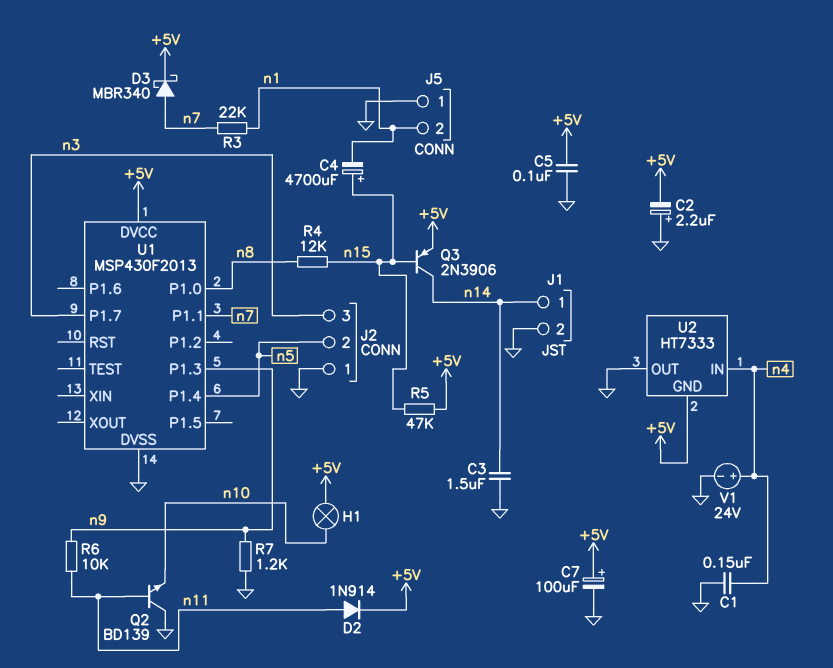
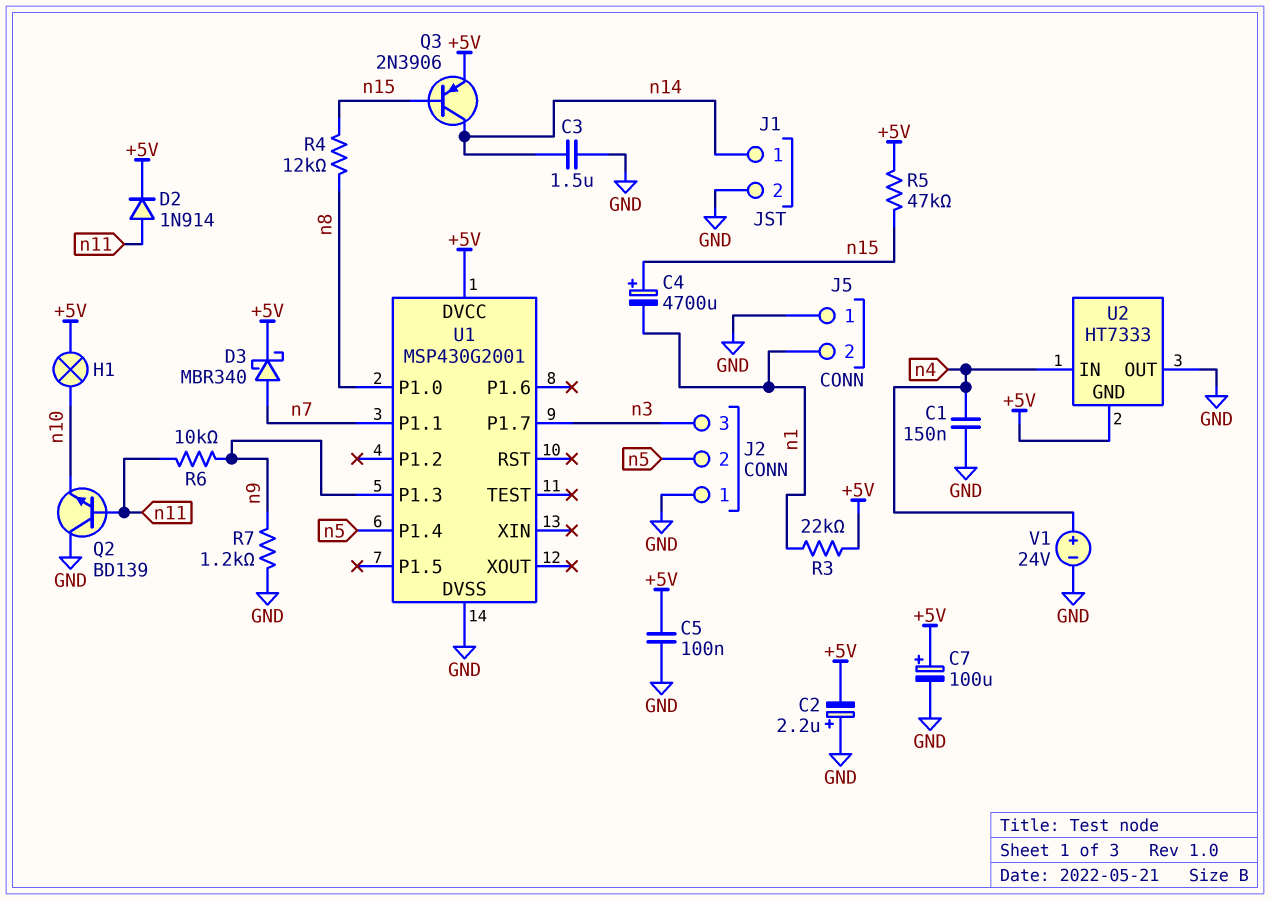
R3: 22k (n1, n7) -> 22k (+5V, n1)
U1: MSP430F2013 -> MSP430G2001

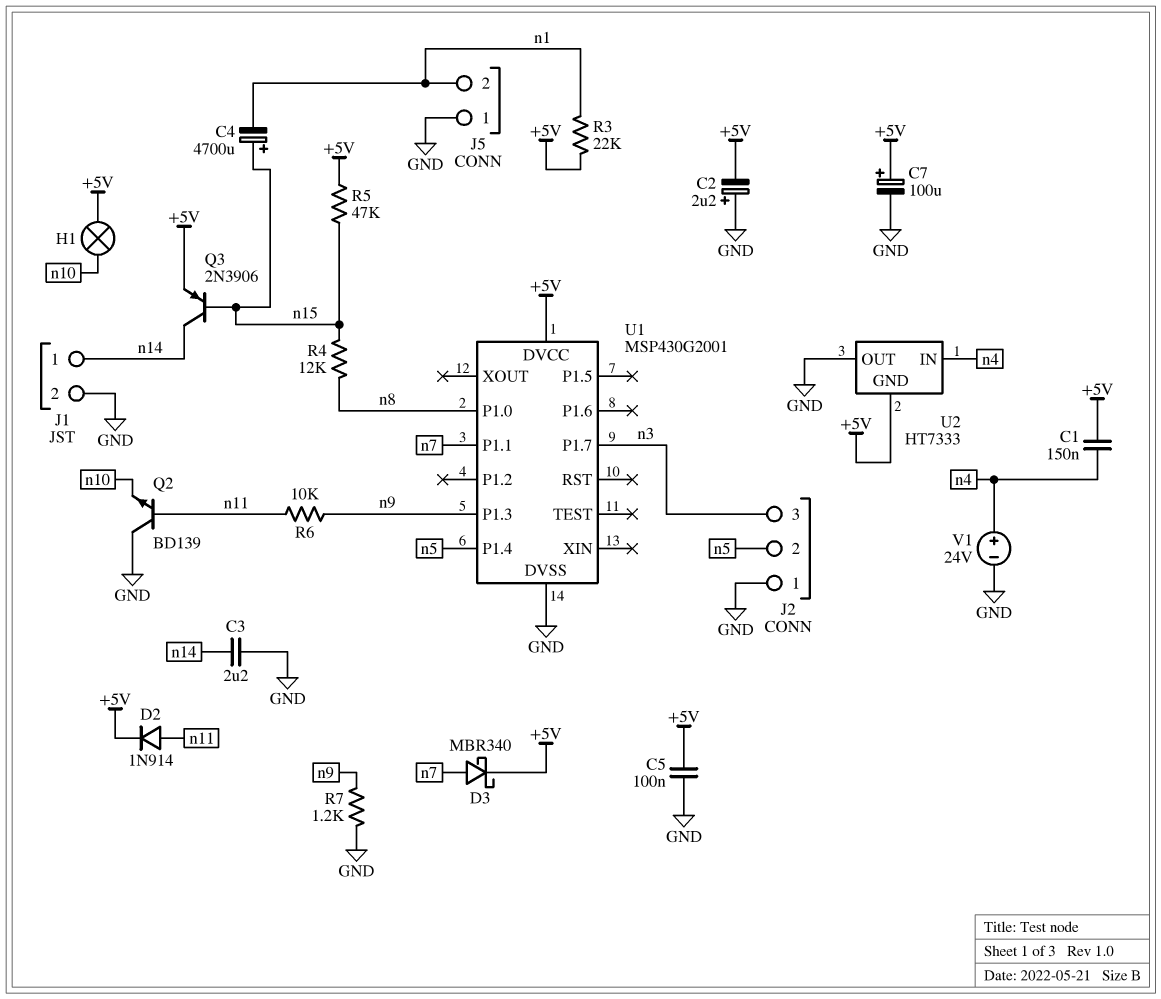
C1: 150nF (GND, n4) -> 150nF (+5V, n4)
C3: 1.5uF (GND, n14) -> 2.2uF (GND, n14)

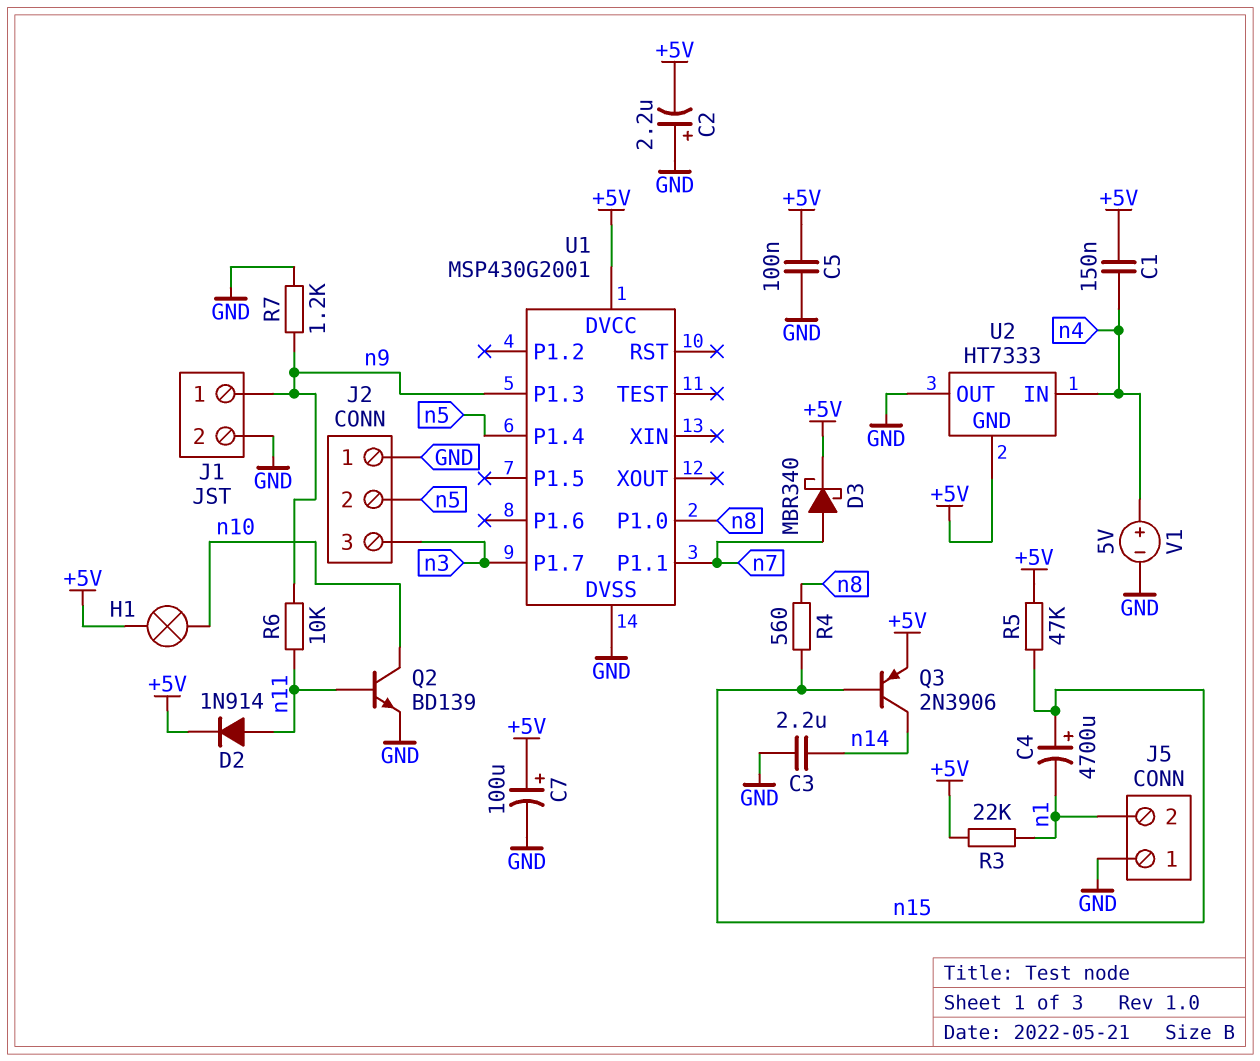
J1 pin 1: n14 -> n9
Q2: NPN BD139 (B n11, C GND, E n10) -> NPN BD139 (B n11, C n10, E GND)
R4: 12k (n8, n15) -> 560 (n8, n15)
V1: 24V (plus n4, minus GND) -> 5V (plus n4, minus GND)

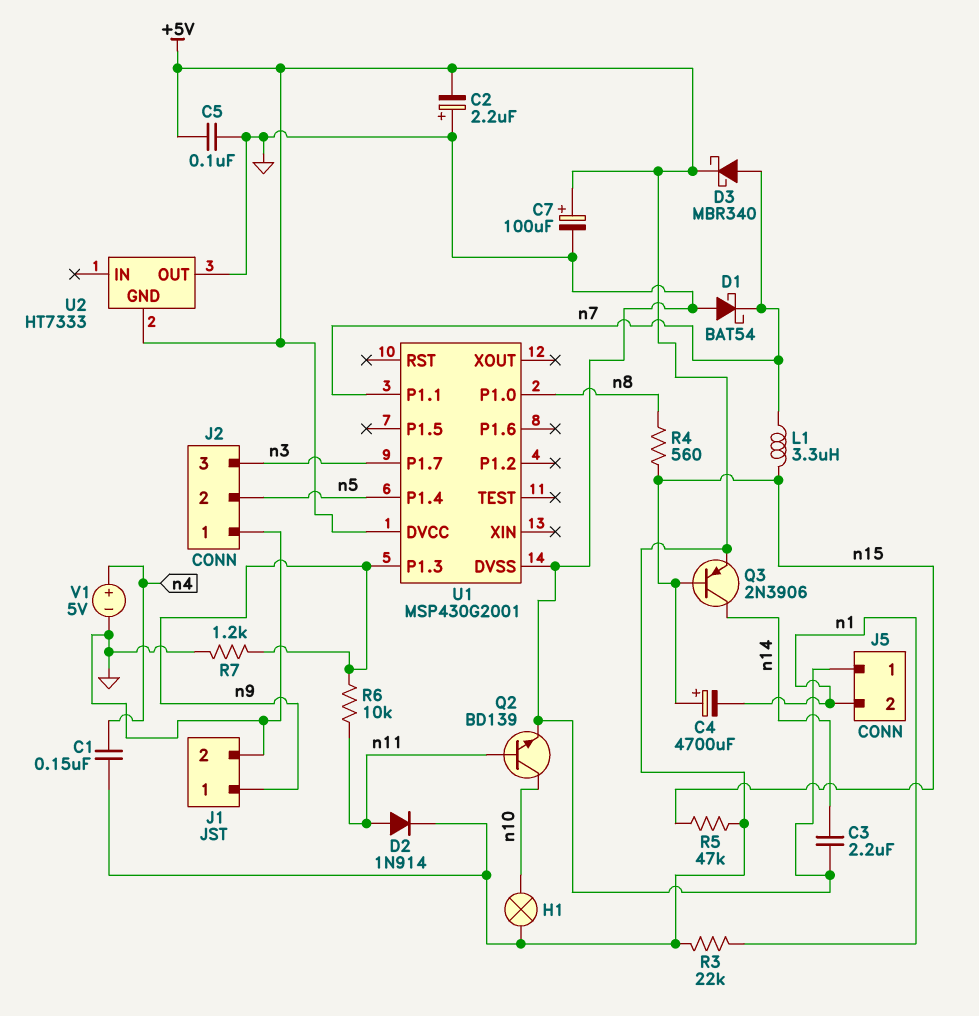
D1: none -> schottky BAT54 (A GND, K n7)
L1: none -> 3.3uH (n7, n15)
U2 pin IN: n4 -> none

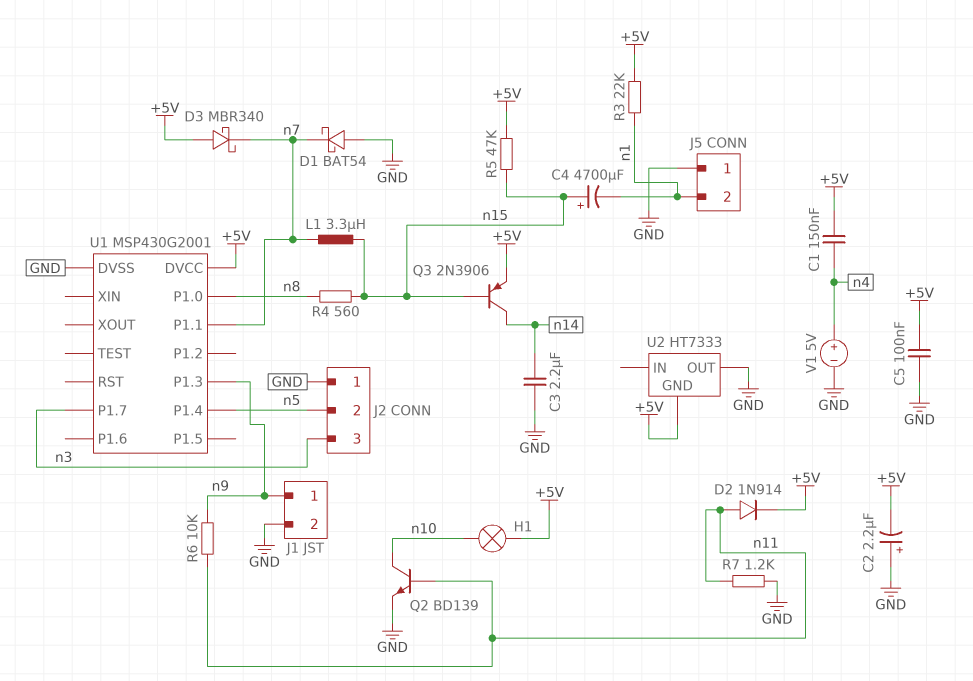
C7: 100uF (plus +5V, minus GND) -> none
D3: schottky MBR340 (A n7, K +5V) -> schottky MBR340 (A +5V, K n7)
R7: 1.2k (GND, n9) -> 1.2k (GND, n11)

